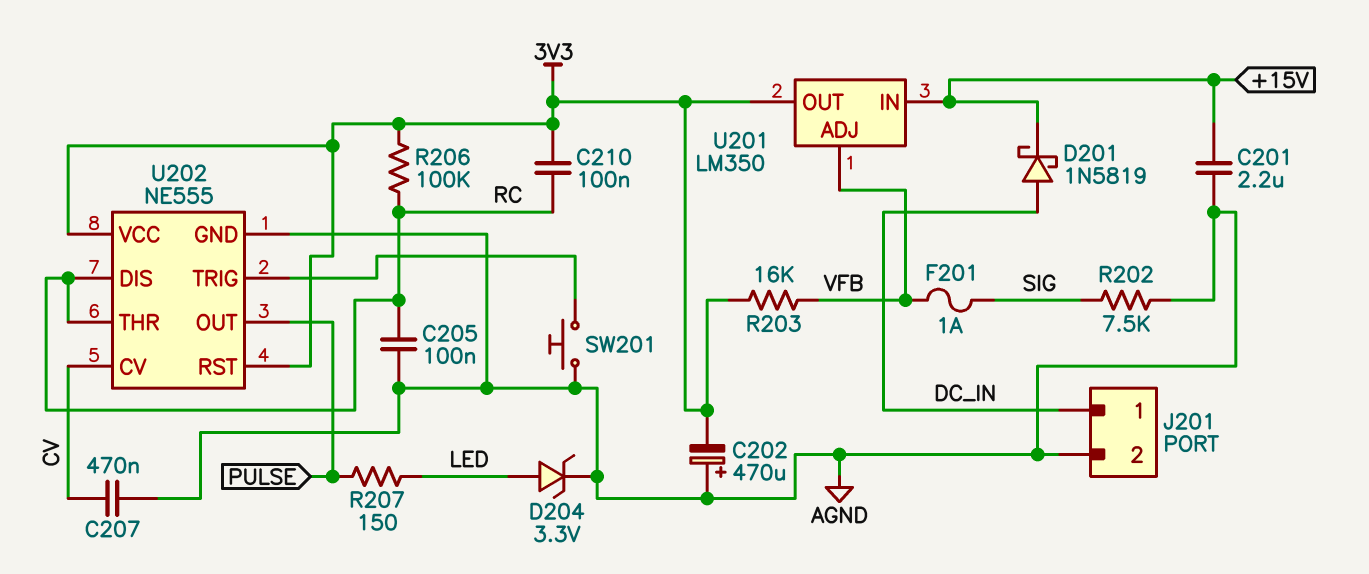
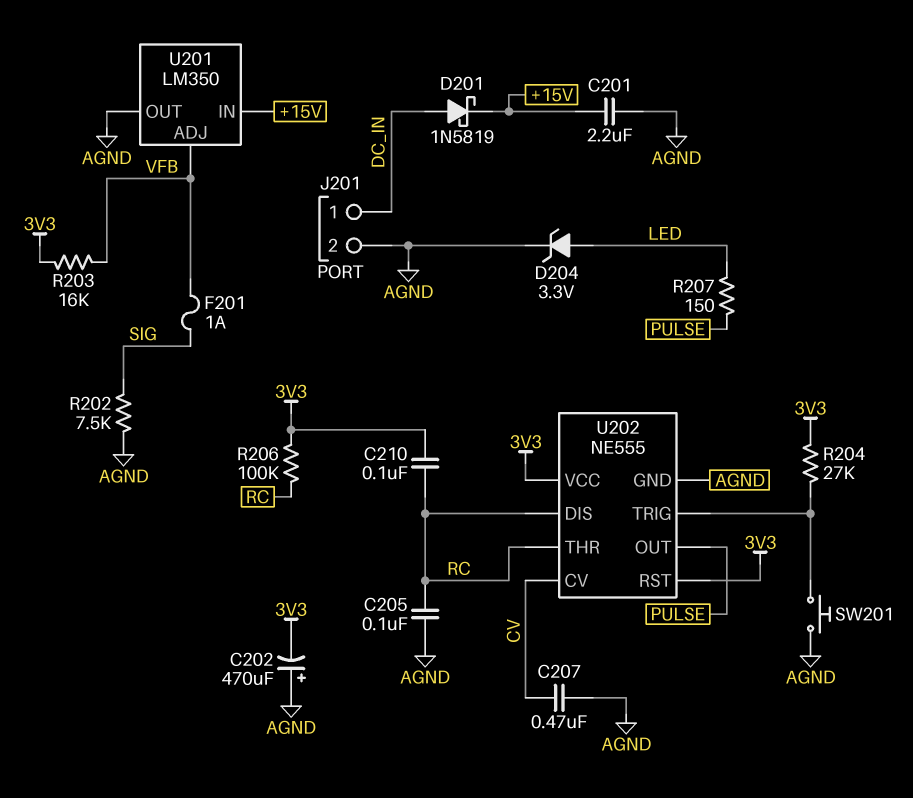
R204: none -> 27k (3V3, U202/TRIG)
U201 pin OUT: 3V3 -> AGND

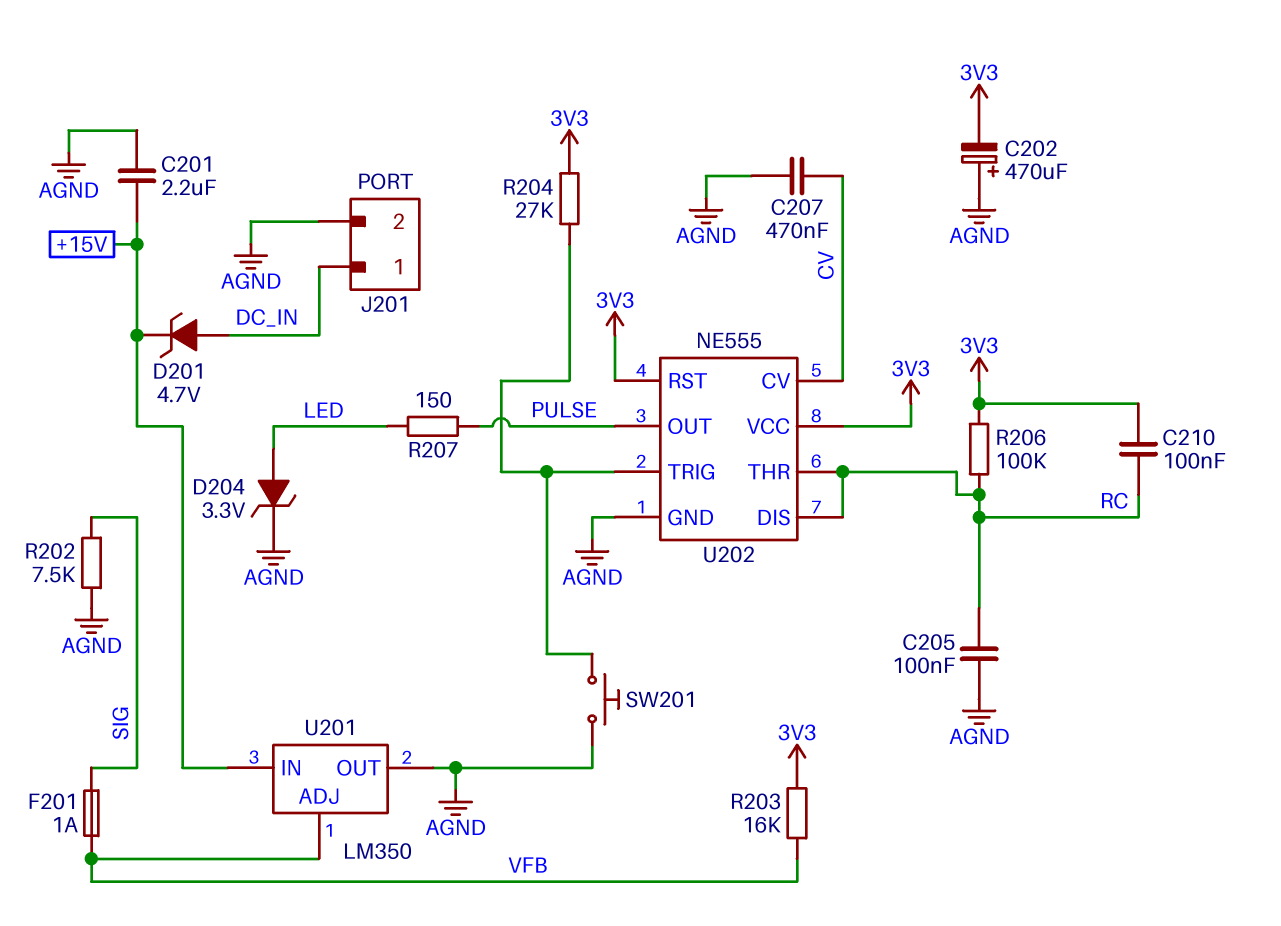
D201: schottky 1N5819 (A DC_IN, K +15V) -> zener 4.7V (A DC_IN, K +15V)

